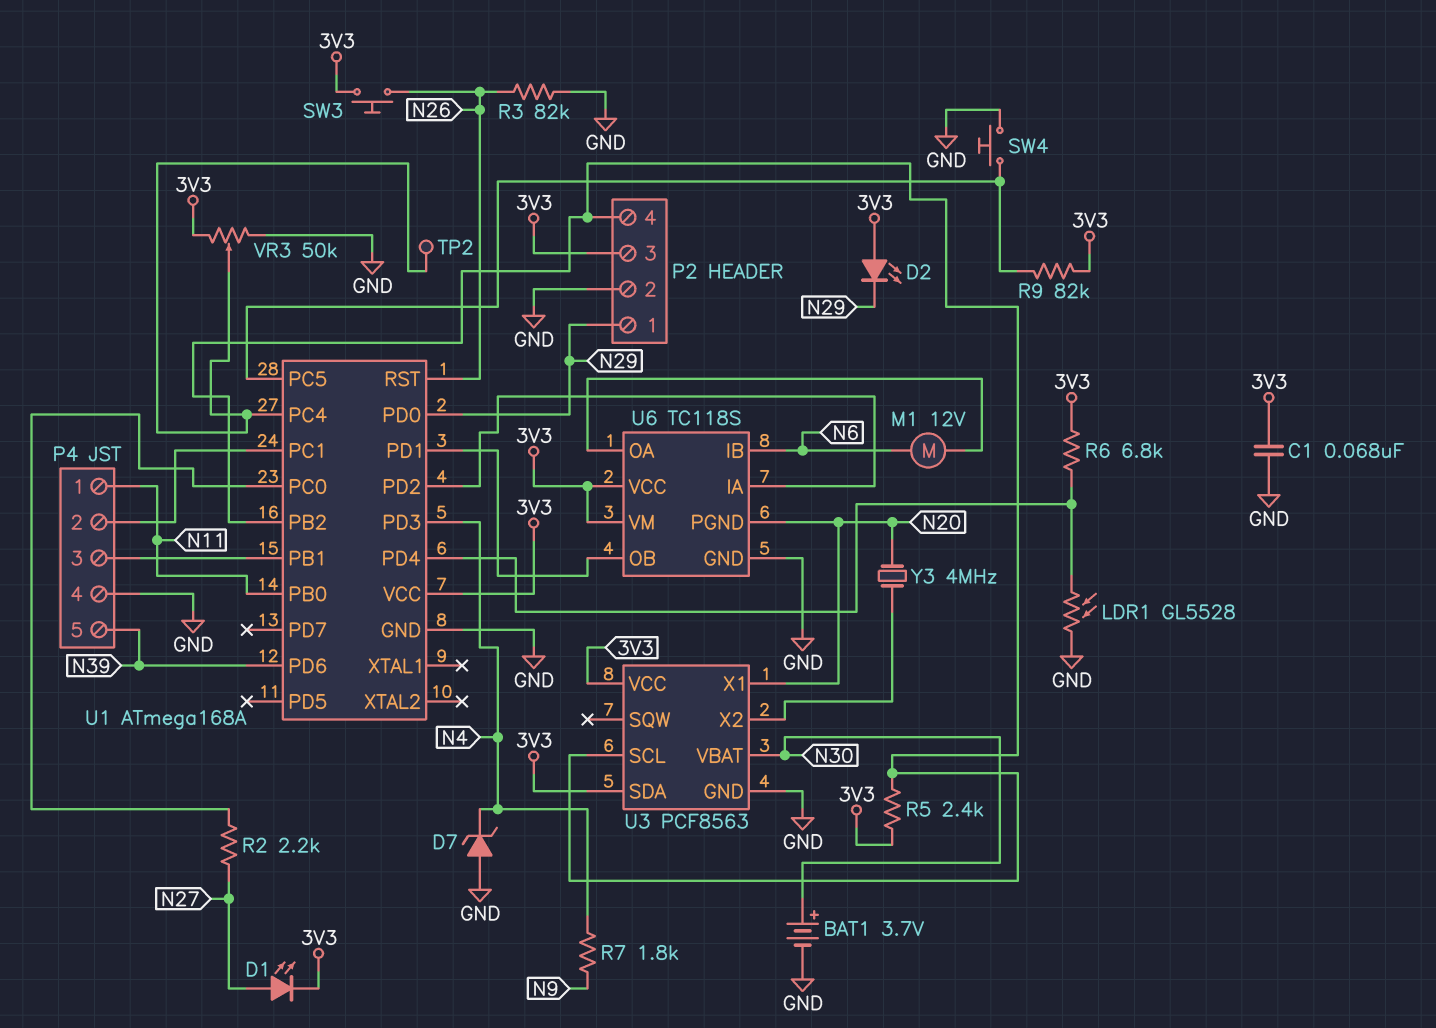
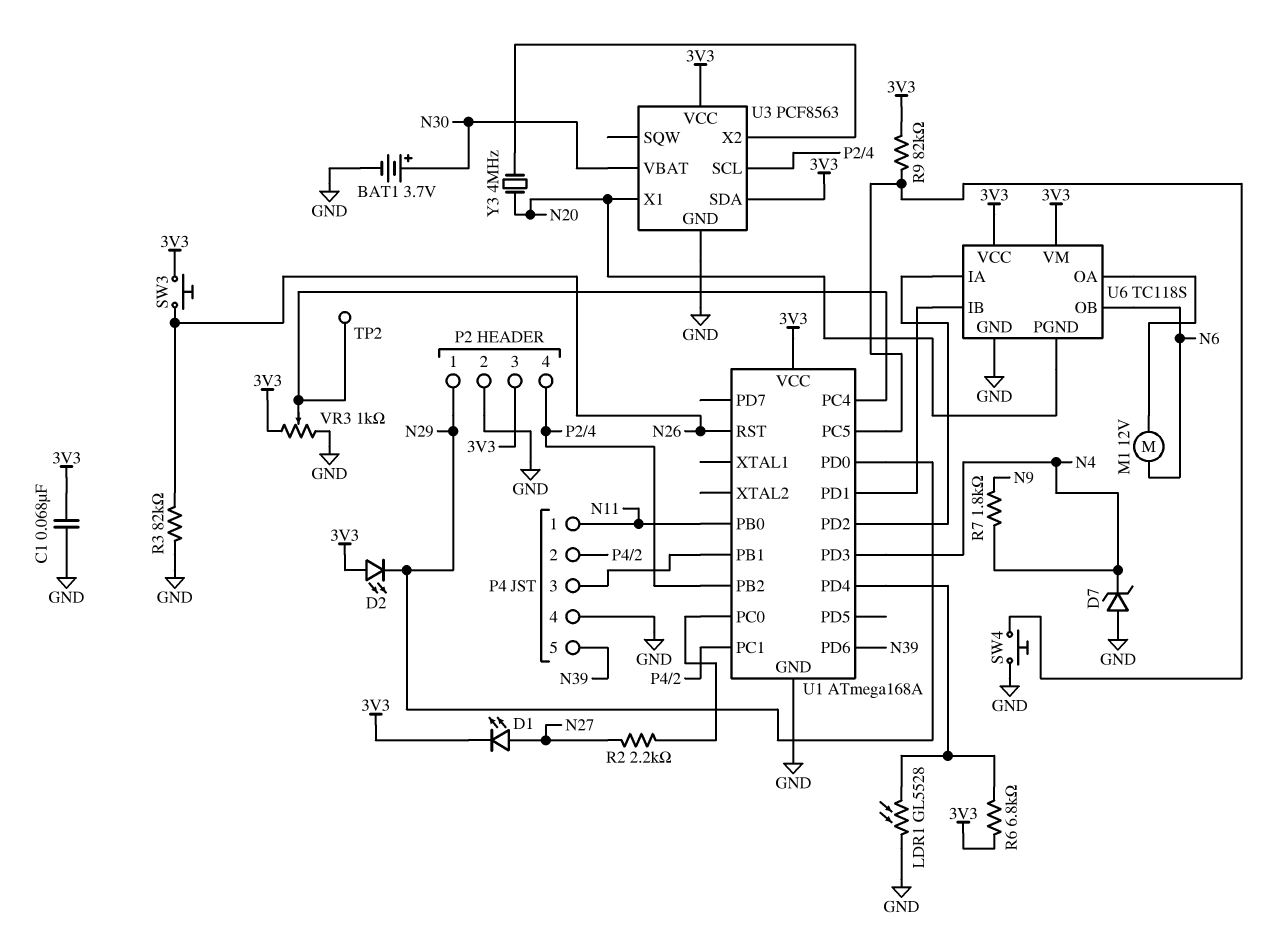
R5: 2.4k (3V3, P2/4) -> none
U6 pin IB: N6 -> U1/PD1
U6 pin OB: U1/PD1 -> N6
VR3: 50k (3V3, GND, wiper U1/PC4) -> 1k (3V3, GND, wiper U1/PC4)

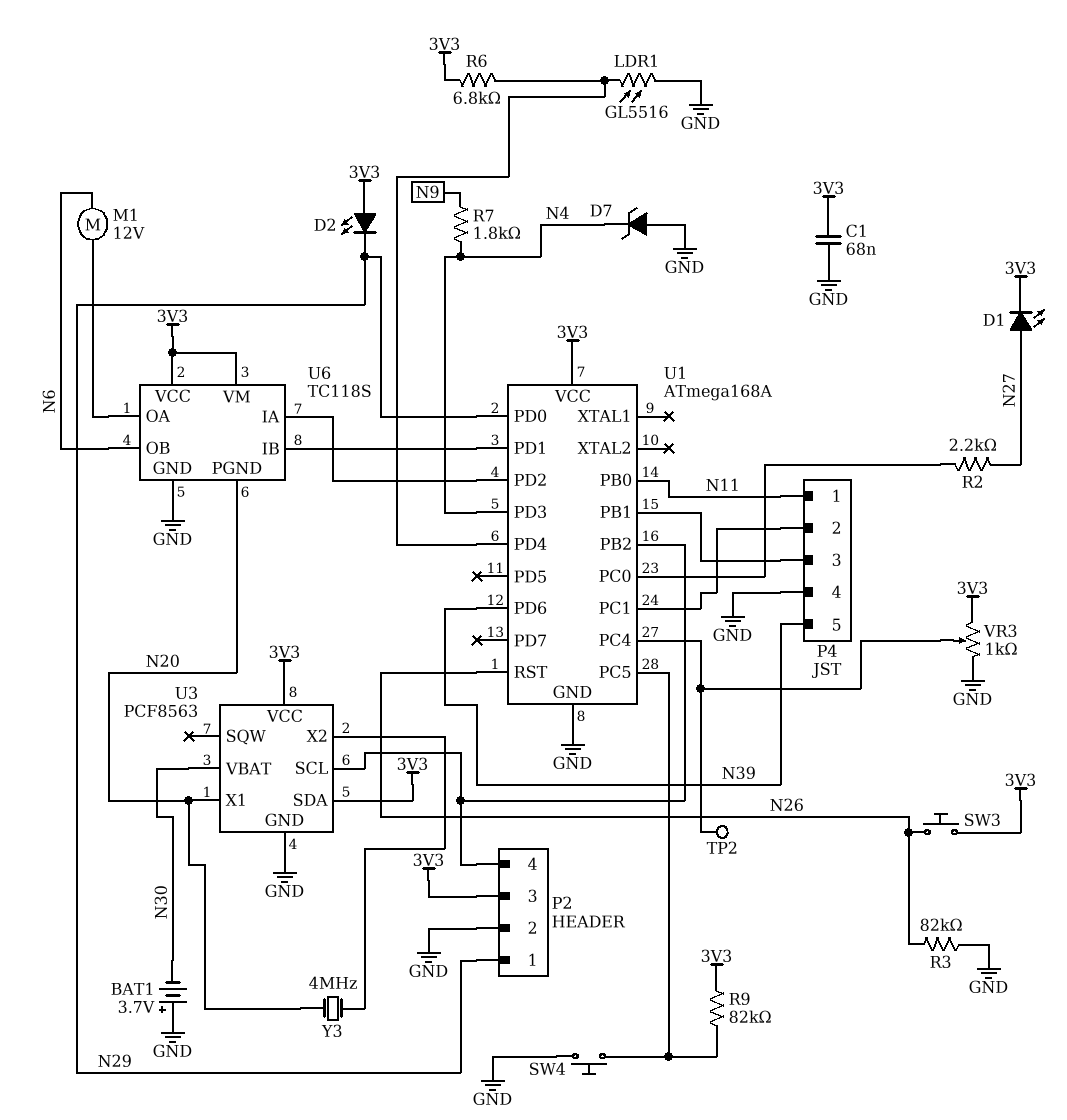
BAT1: 3.7V (plus N30, minus GND) -> 3.7V (plus GND, minus N30)
LDR1: GL5528 (GND, U1/PD4) -> GL5516 (GND, U1/PD4)

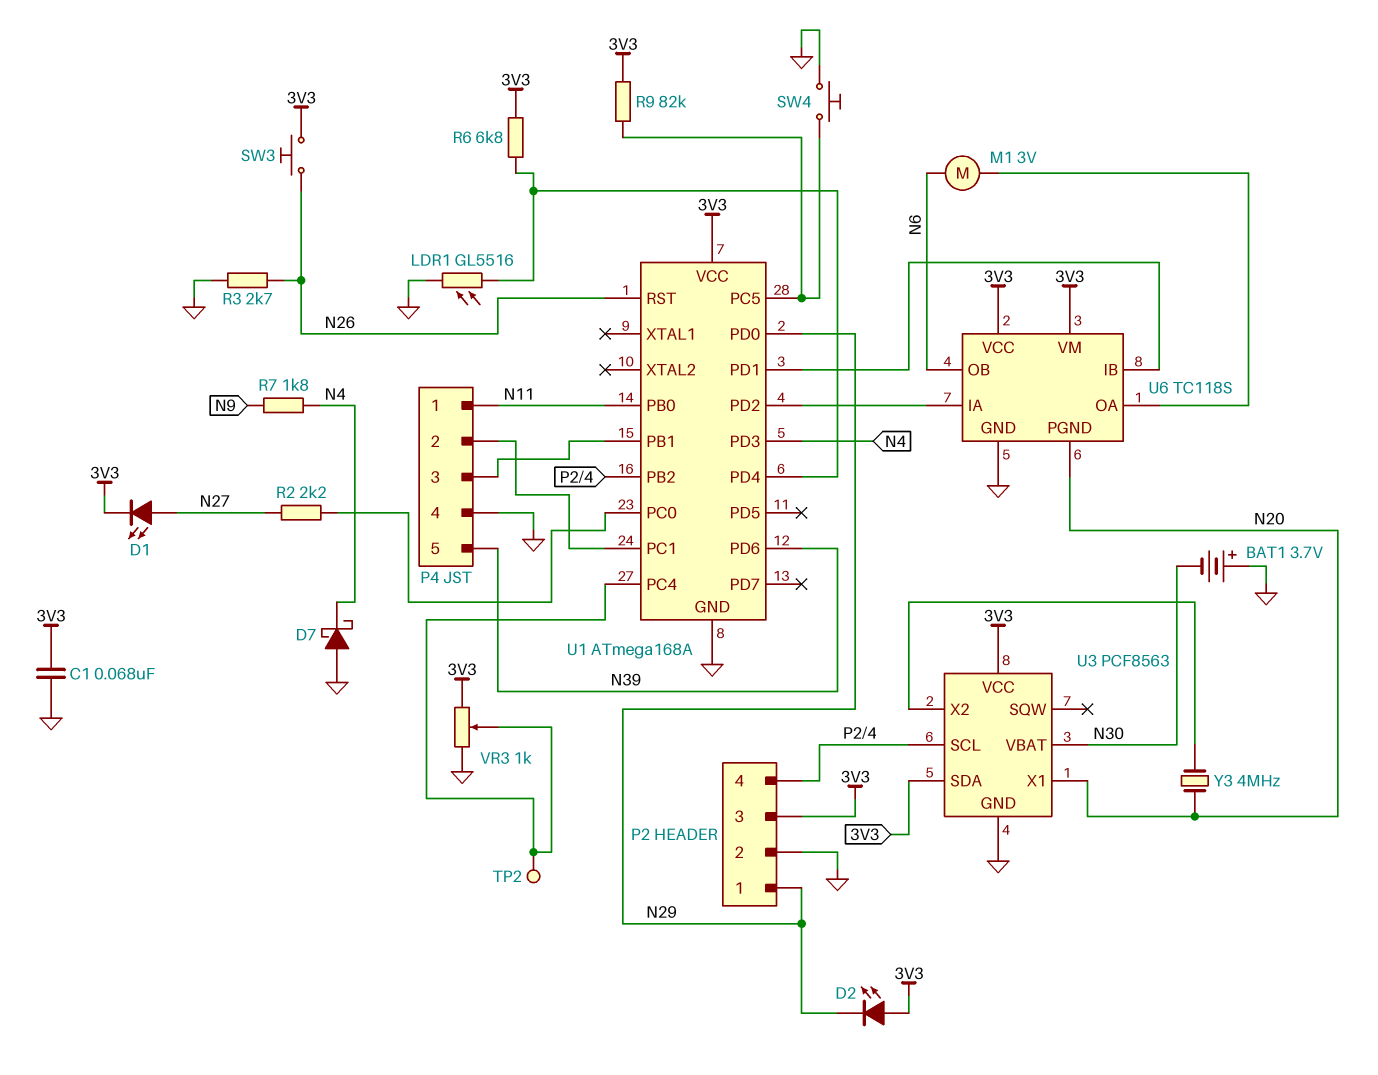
D7: zener (A GND, K N4) -> schottky (A GND, K N4)
M1: motor 12V (N6, U6/OA) -> motor 3V (N6, U6/OA)
R3: 82k (GND, N26) -> 2.7k (GND, N26)

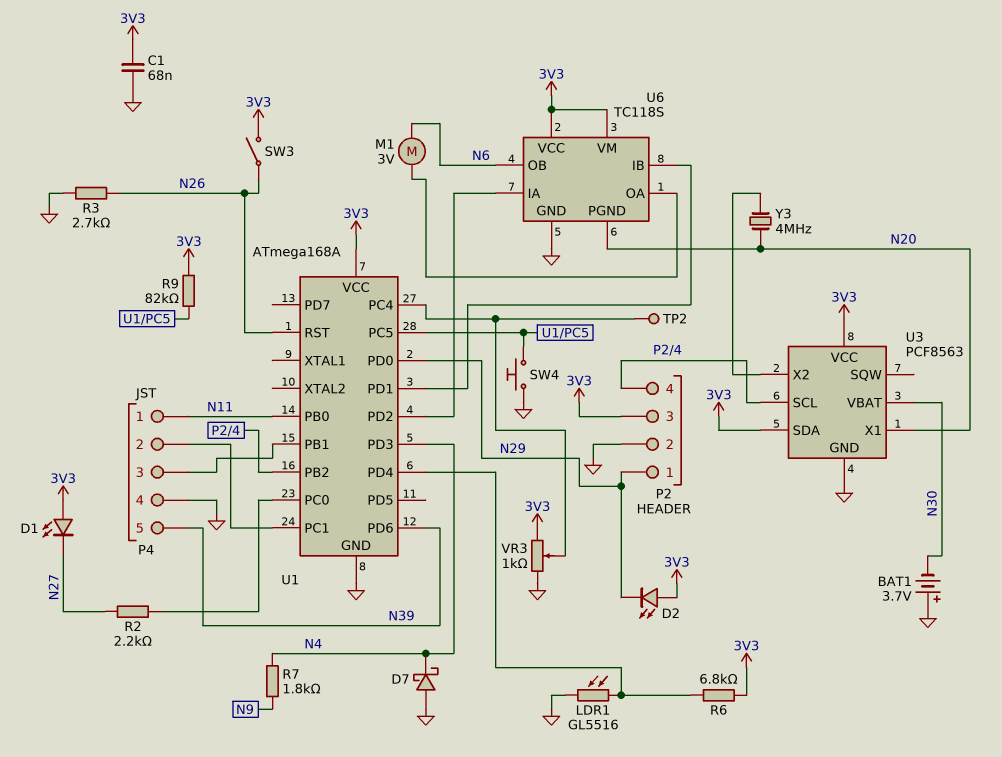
D1: LED (A N27, K 3V3) -> LED (A 3V3, K N27)
SW3: button (3V3, N26) -> switch (3V3, N26)

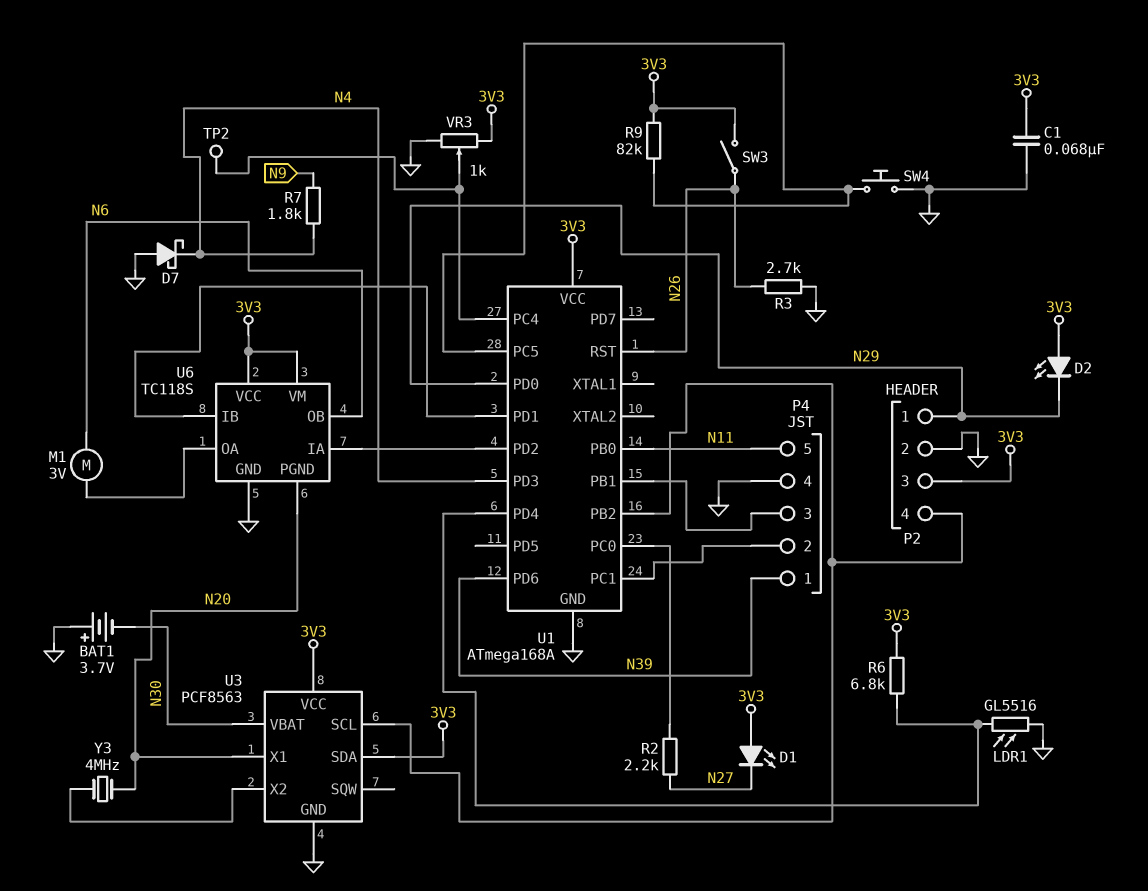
P4 pin 1: N11 -> N39
P4 pin 5: N39 -> N11

